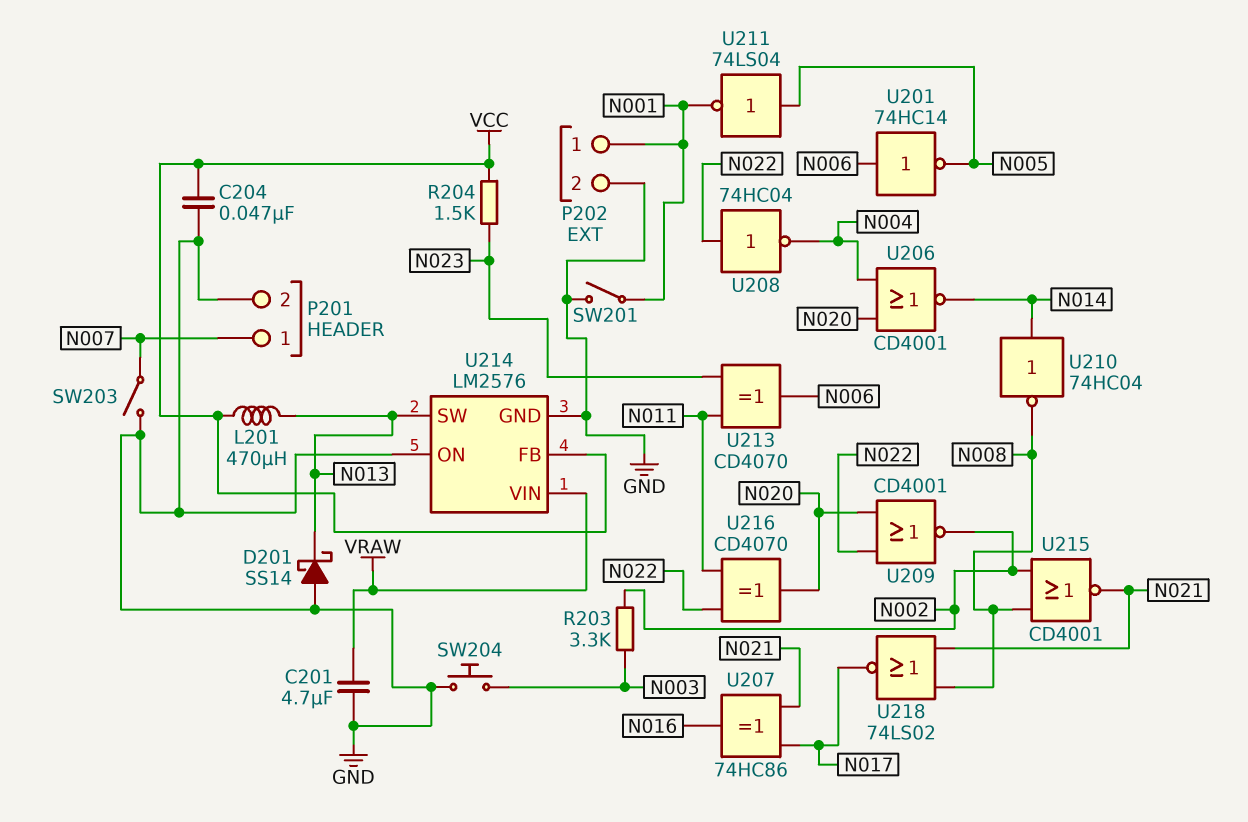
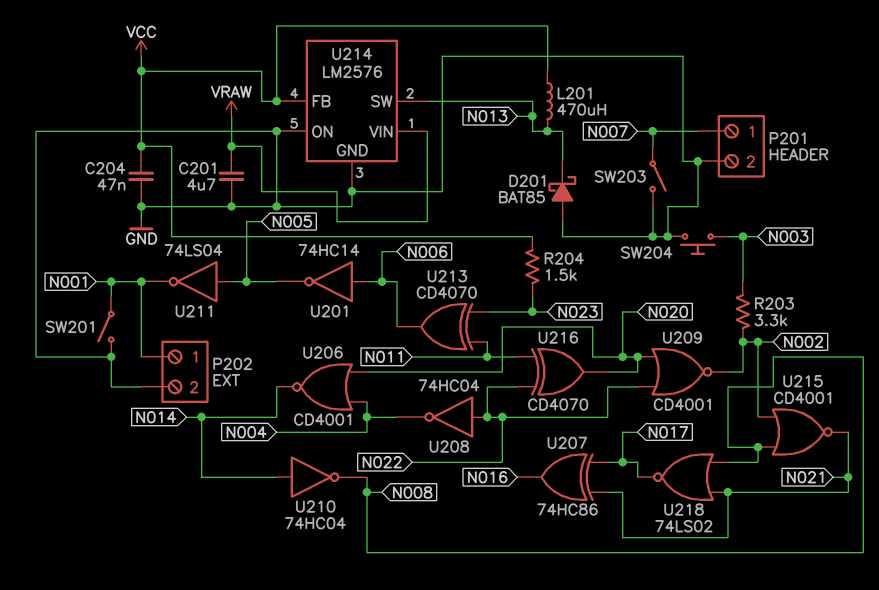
D201: schottky SS14 (A GND, K N013) -> schottky BAT85 (A GND, K N013)

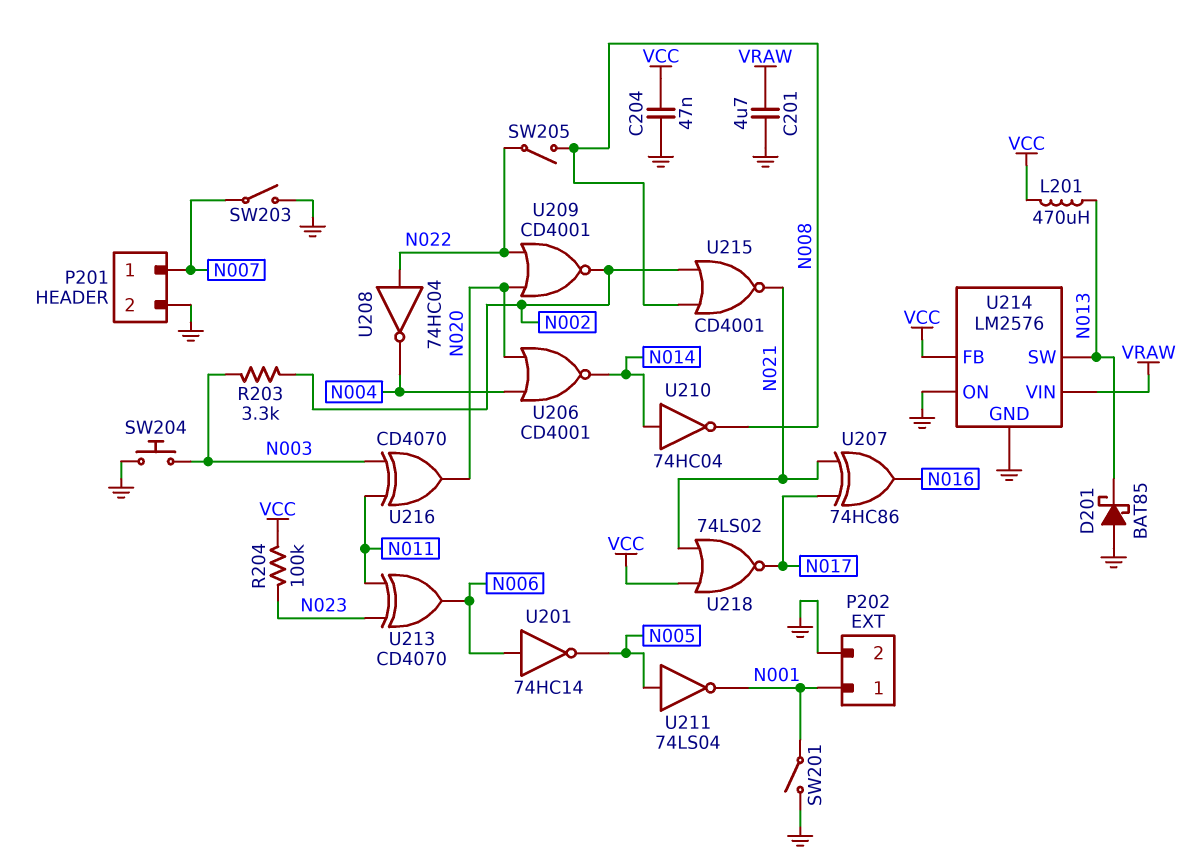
R204: 1.5k (N023, VCC) -> 100k (N023, VCC)
SW205: none -> switch (N008, N022)
U216: XOR CD4070 (in N011, in N022, out N020) -> XOR CD4070 (in N003, in N011, out N020)
U218: NOR 74LS02 (in N008, in N021, out N017) -> NOR 74LS02 (in N021, in VCC, out N017)

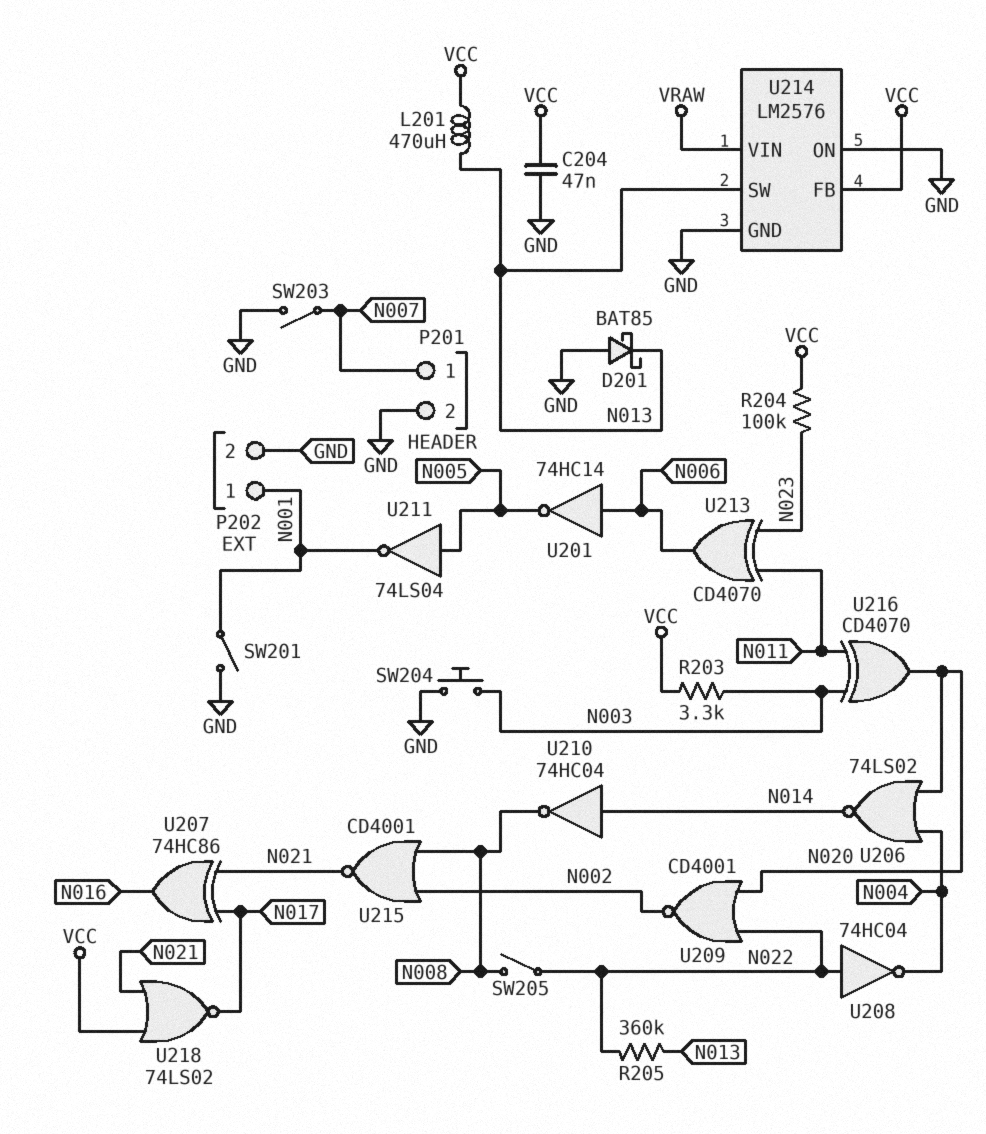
C201: 4.7uF (GND, VRAW) -> none
R203: 3.3k (N002, N003) -> 3.3k (N003, VCC)
R205: none -> 360k (N013, N022)
U206: NOR CD4001 (in N004, in N020, out N014) -> NOR 74LS02 (in N004, in N020, out N014)

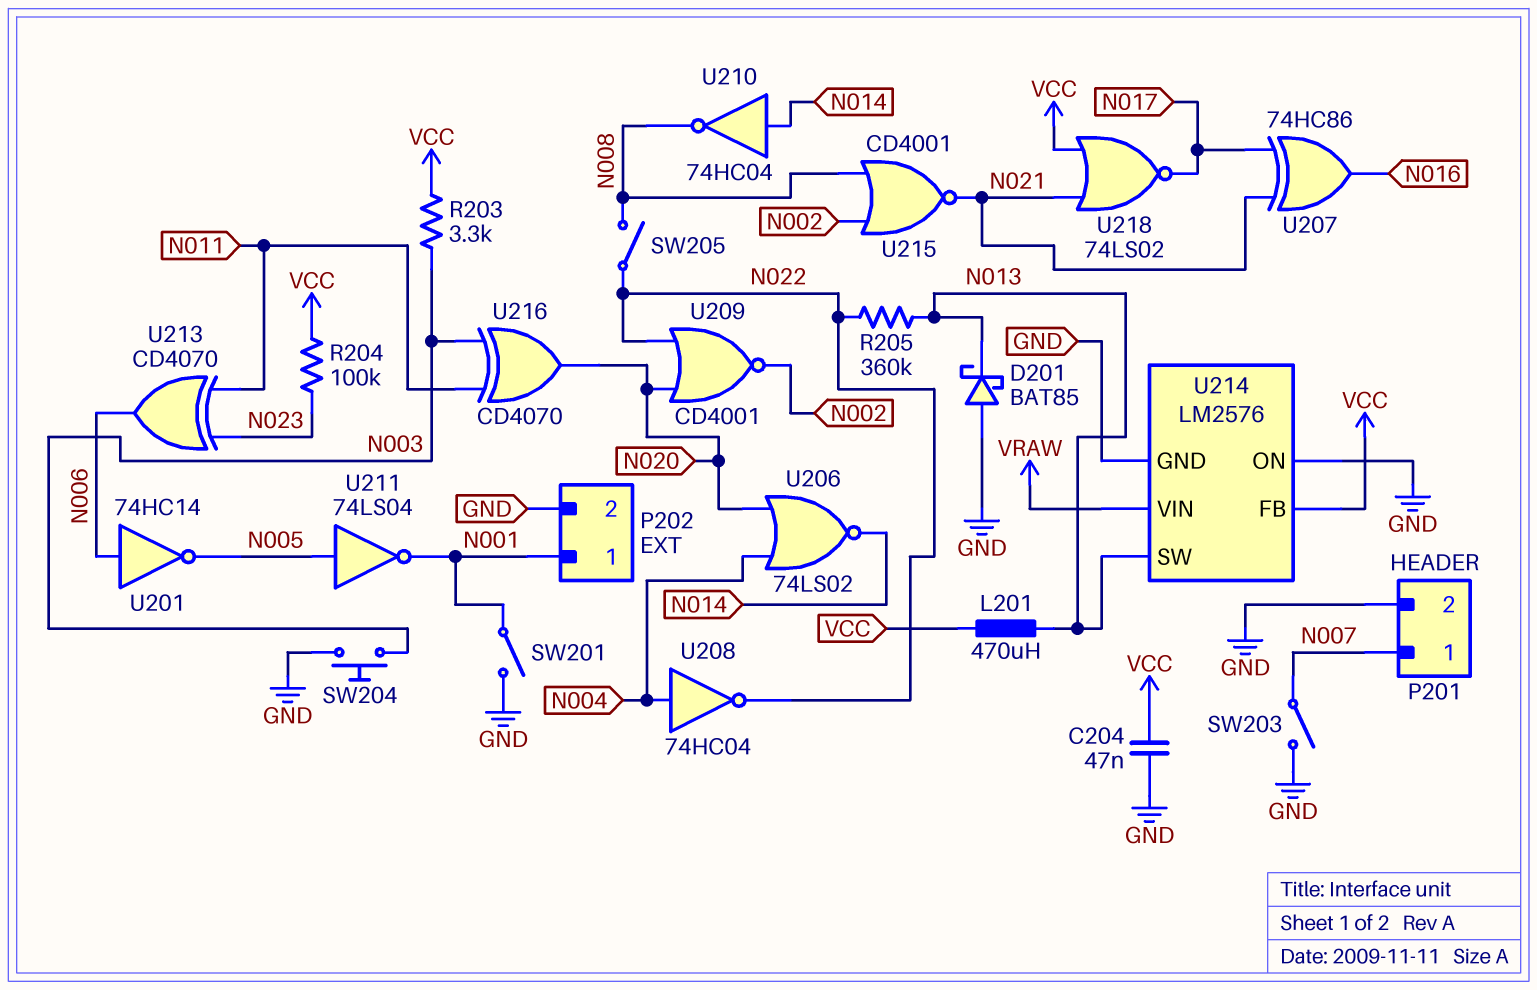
U208: NOT 74HC04 (in N022, out N004) -> NOT 74HC04 (in N004, out N022)

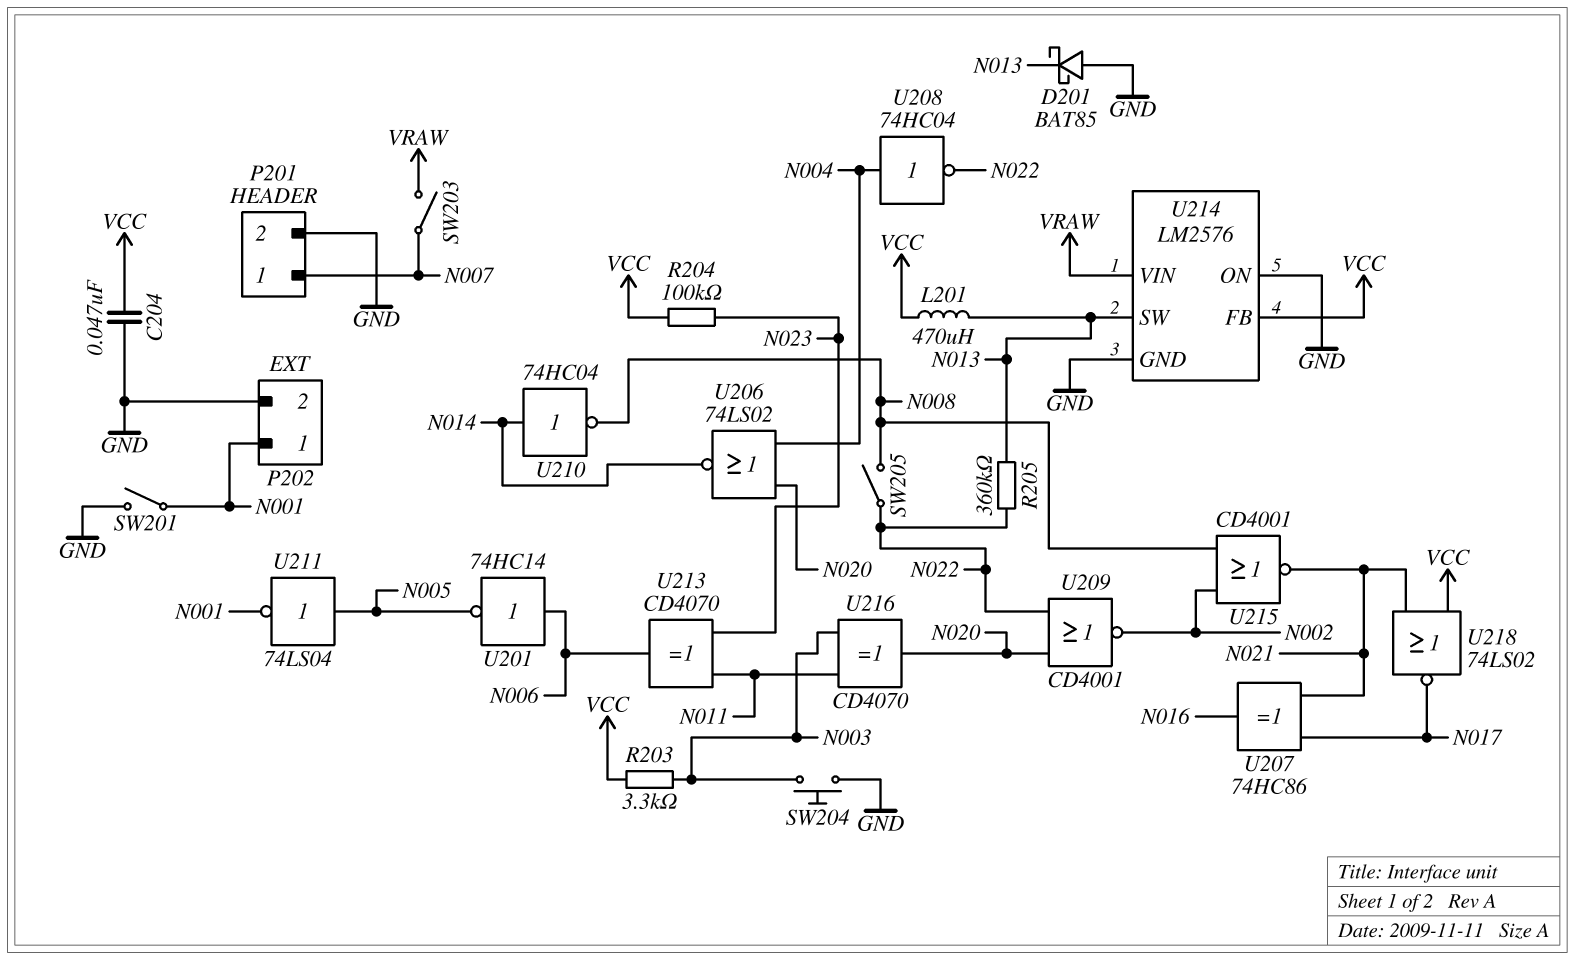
SW203: switch (GND, N007) -> switch (N007, VRAW)

